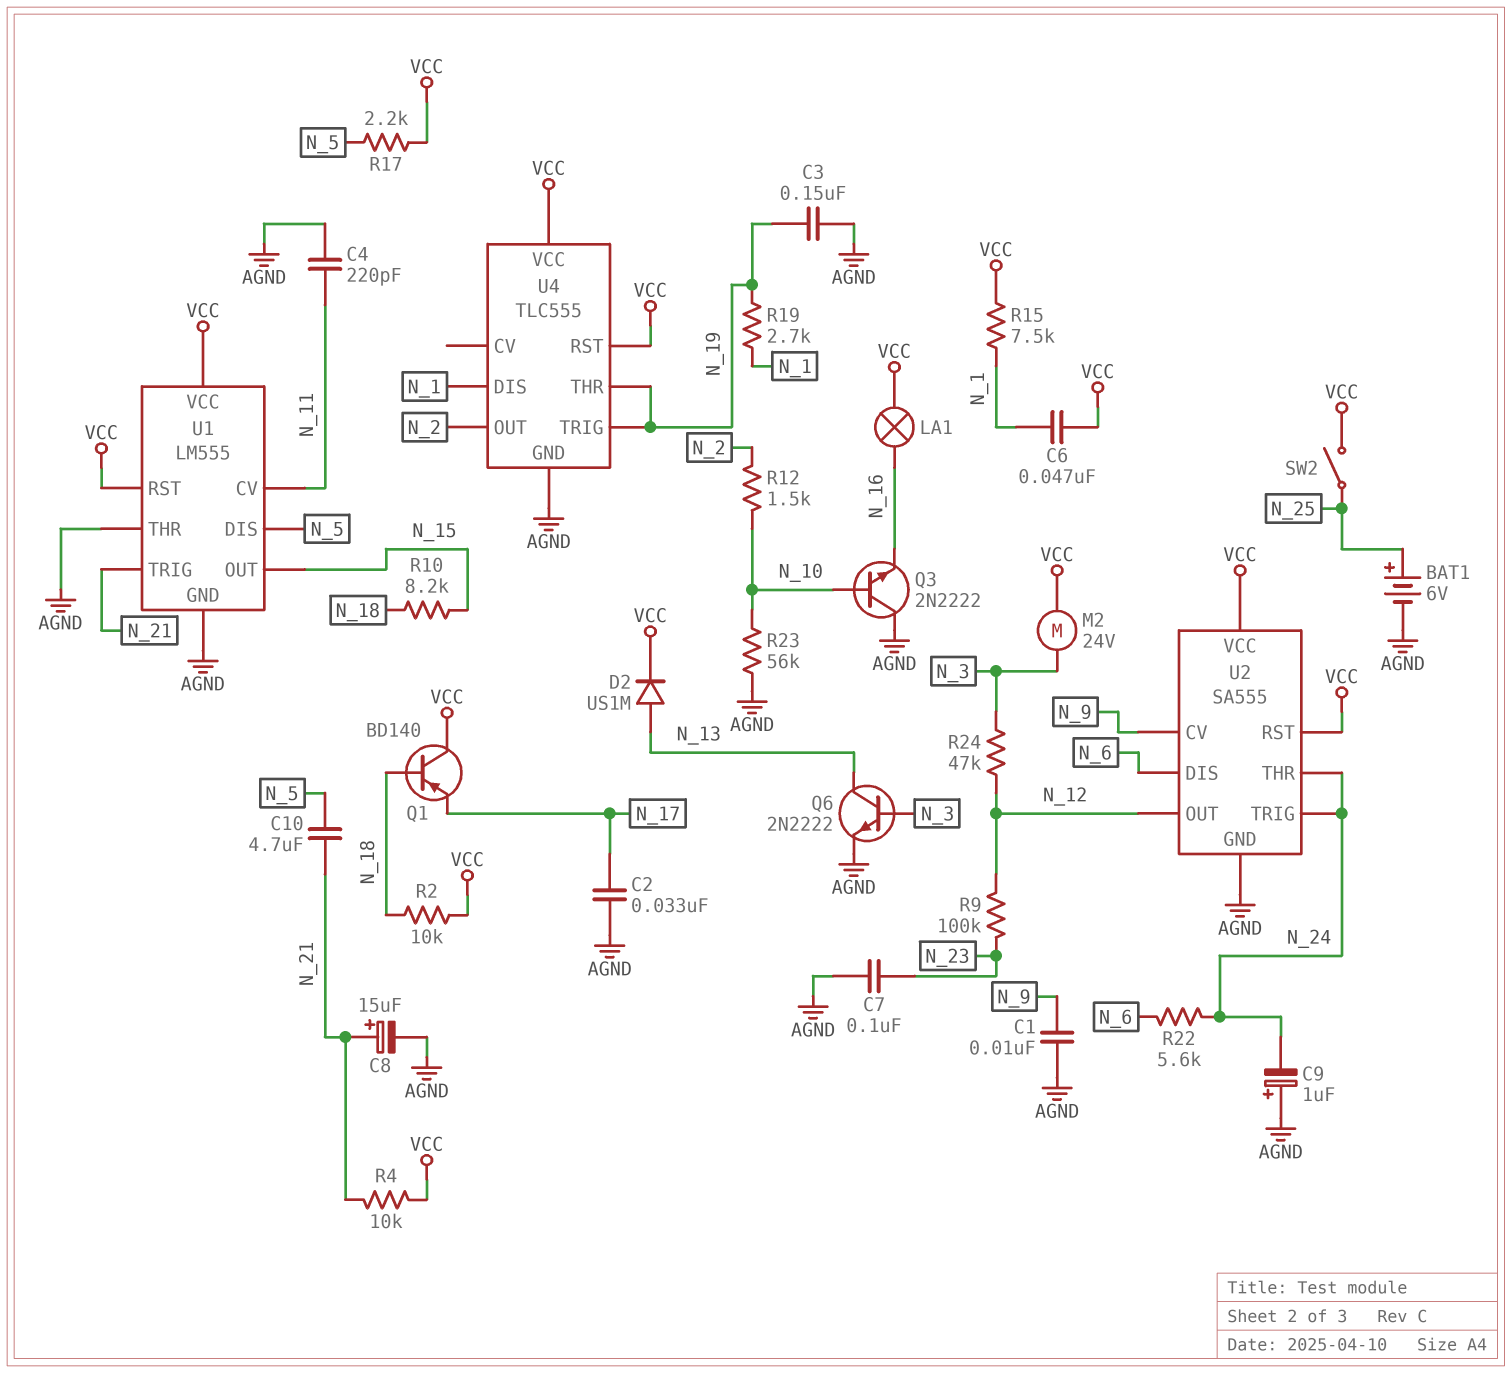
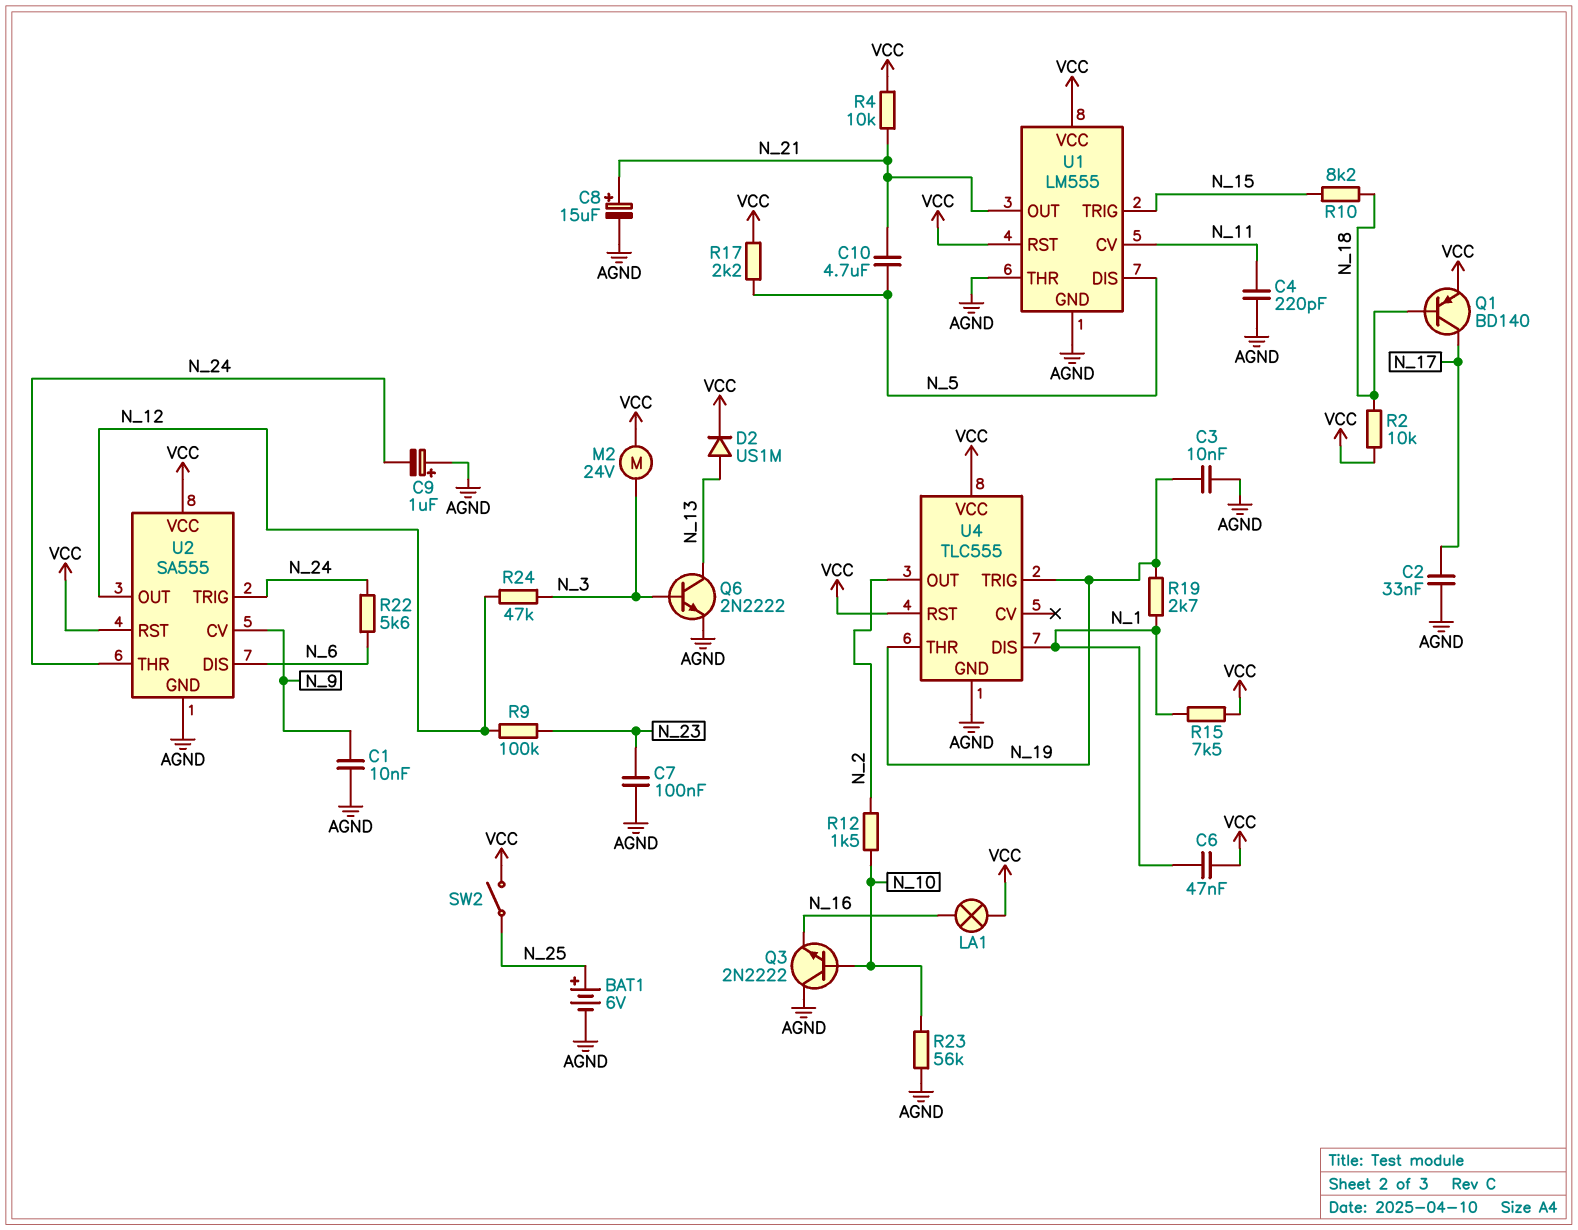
C3: 150nF (AGND, N_19) -> 10nF (AGND, N_19)
Q1: PNP BD140 (B N_18, C VCC, E N_17) -> PNP BD140 (B N_18, C N_17, E VCC)
U1 pin OUT: N_15 -> N_21
U1 pin TRIG: N_21 -> N_15

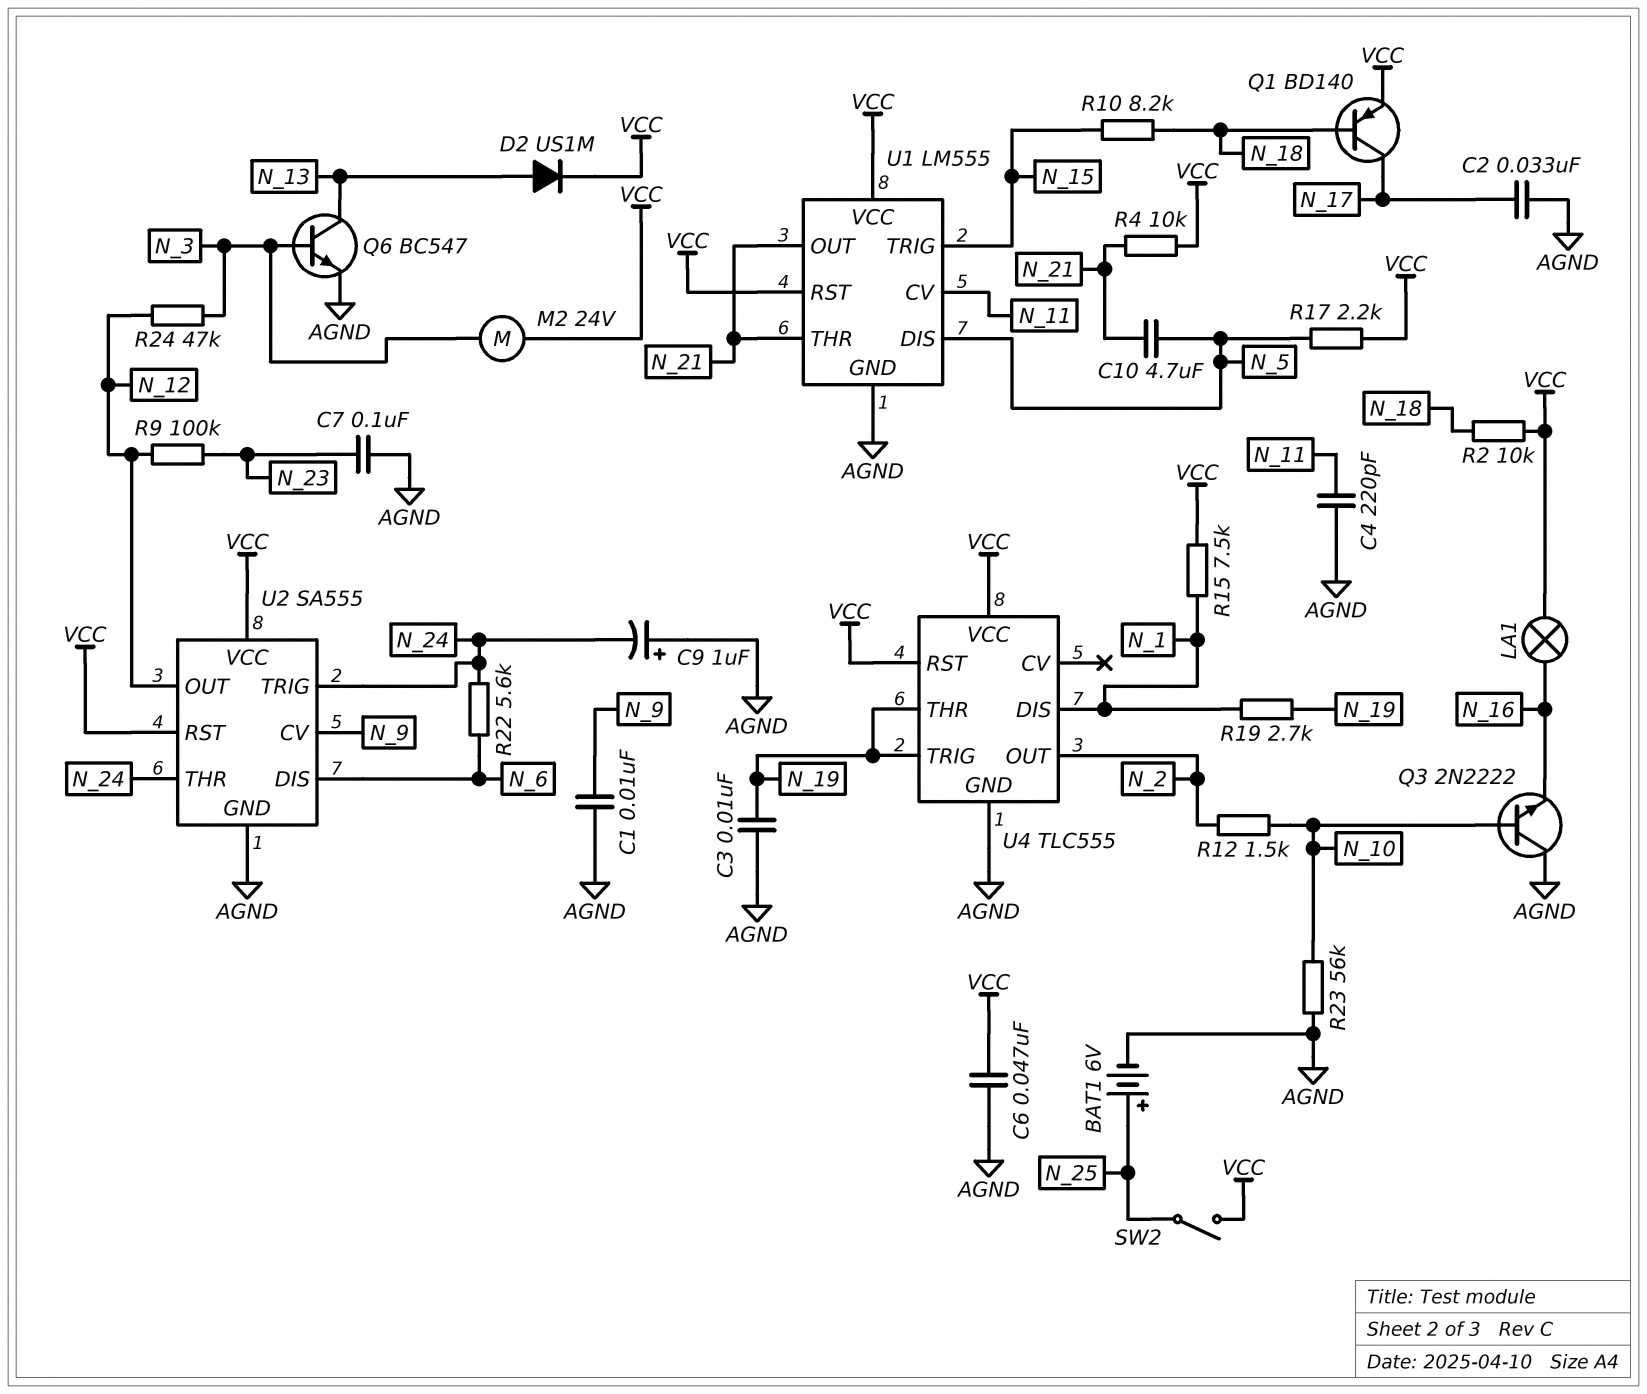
C6: 47nF (N_1, VCC) -> 47nF (AGND, VCC)
C8: 15uF (plus N_21, minus AGND) -> none
Q6: NPN 2N2222 (B N_3, C N_13, E AGND) -> NPN BC547 (B N_3, C N_13, E AGND)
U1 pin THR: AGND -> N_21

